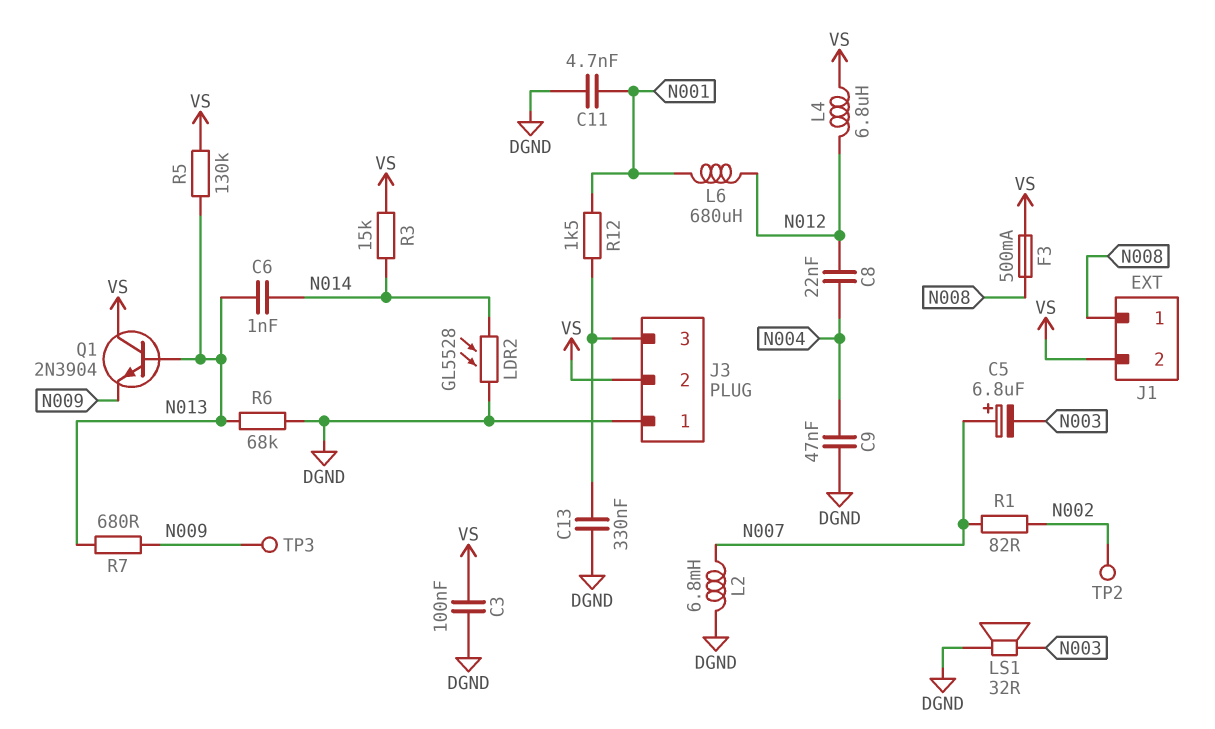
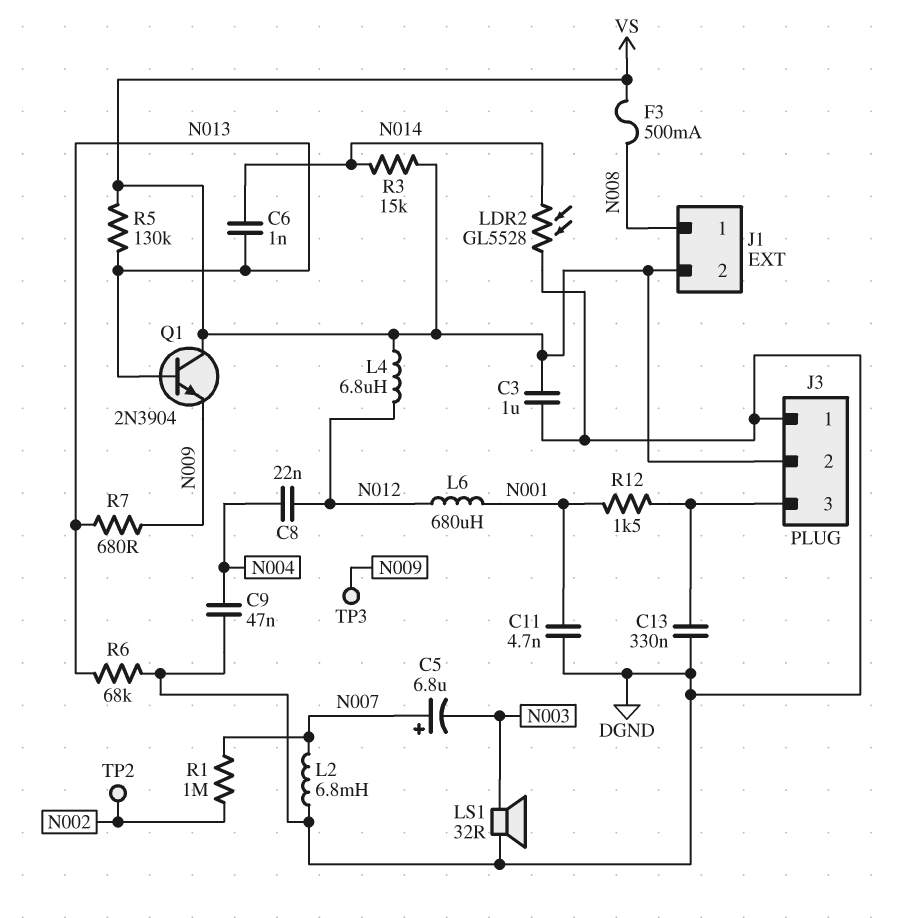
C3: 100nF (DGND, VS) -> 1uF (DGND, VS)
R1: 82 (N002, N007) -> 1M (N002, N007)

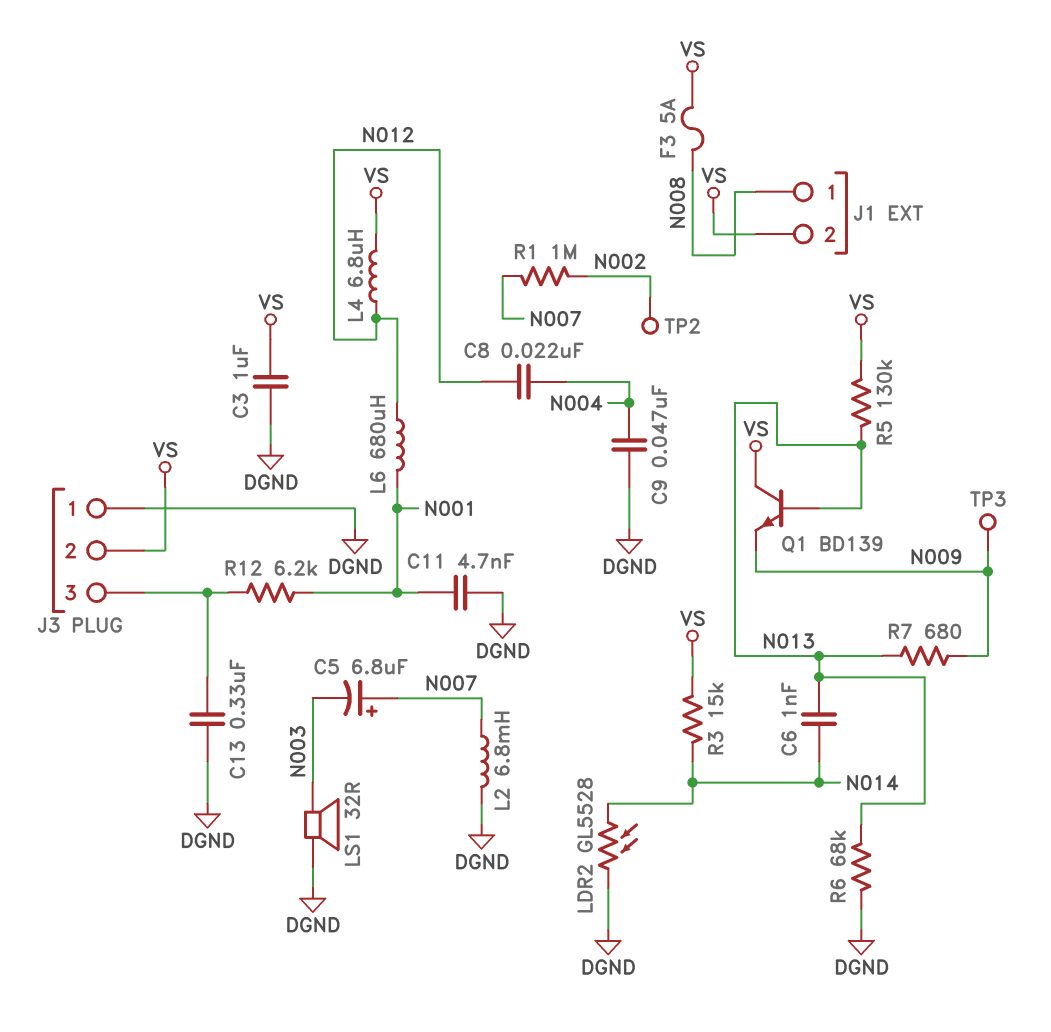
F3: 500mA (N008, VS) -> 5A (N008, VS)
Q1: NPN 2N3904 (B N013, C VS, E N009) -> NPN BD139 (B N013, C VS, E N009)
R12: 1.5k (J3/3, N001) -> 6.2k (J3/3, N001)

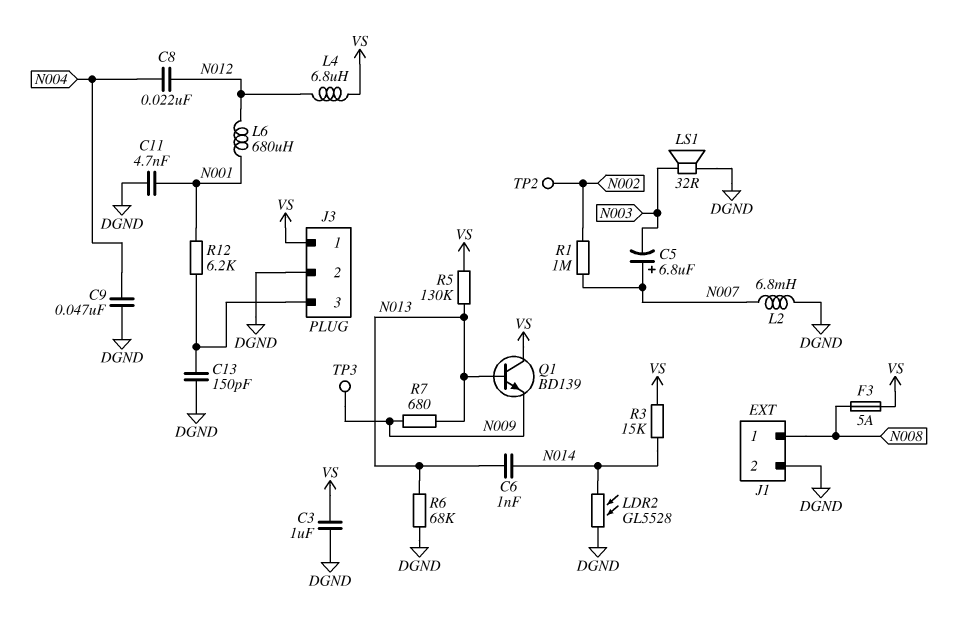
C13: 330nF (DGND, J3/3) -> 150pF (DGND, J3/3)
J1 pin 2: VS -> DGND
J3 pin 1: DGND -> VS
J3 pin 2: VS -> DGND

